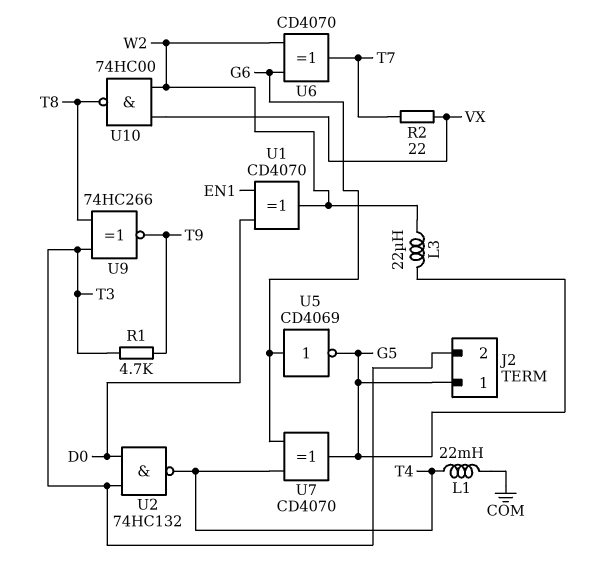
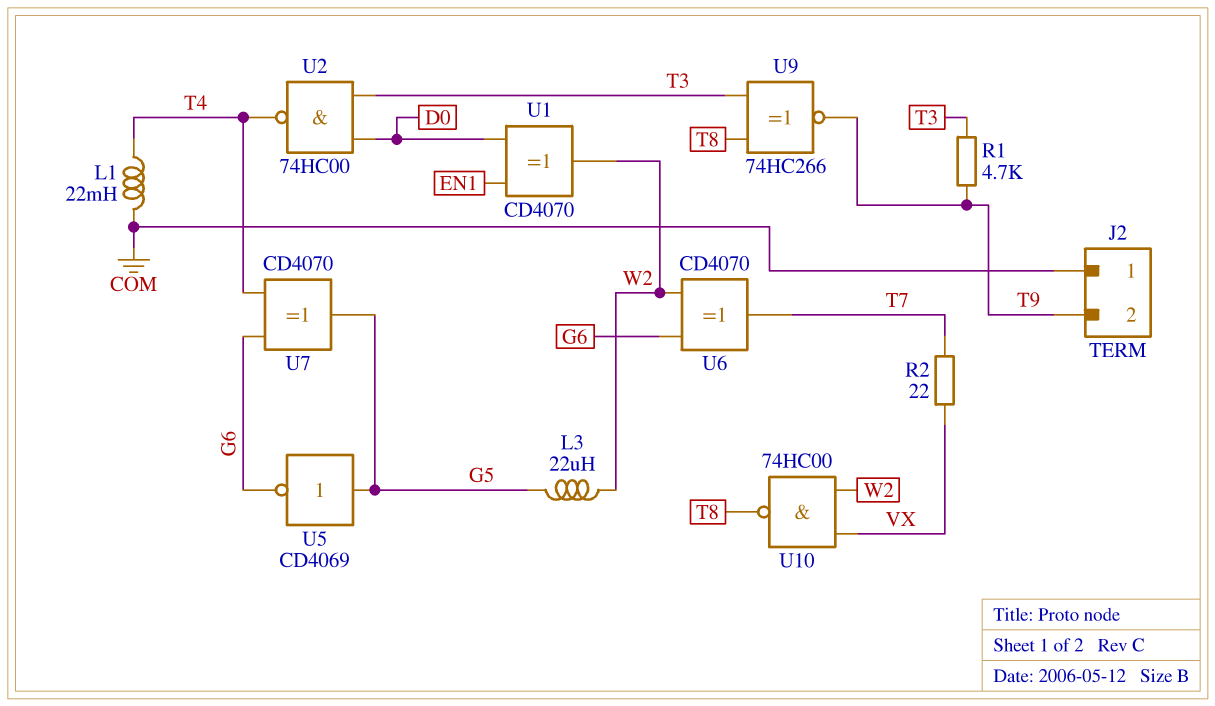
J2 pin 1: G5 -> COM
J2 pin 2: T3 -> T9
U2: NAND 74HC132 (in D0, in T3, out T4) -> NAND 74HC00 (in D0, in T3, out T4)
U5: NOT CD4069 (in G6, out G5) -> NOT CD4069 (in G5, out G6)

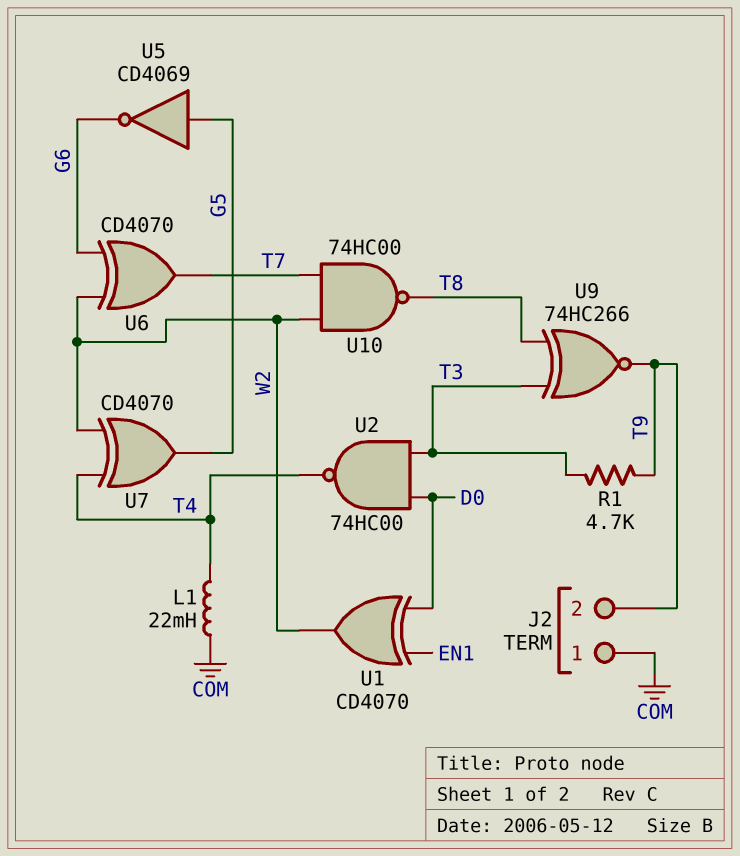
L3: 22uH (G5, W2) -> none
R2: 22 (T7, VX) -> none
U7: XOR CD4070 (in G6, in T4, out G5) -> XOR CD4070 (in T4, in W2, out G5)
U10: NAND 74HC00 (in VX, in W2, out T8) -> NAND 74HC00 (in T7, in W2, out T8)

